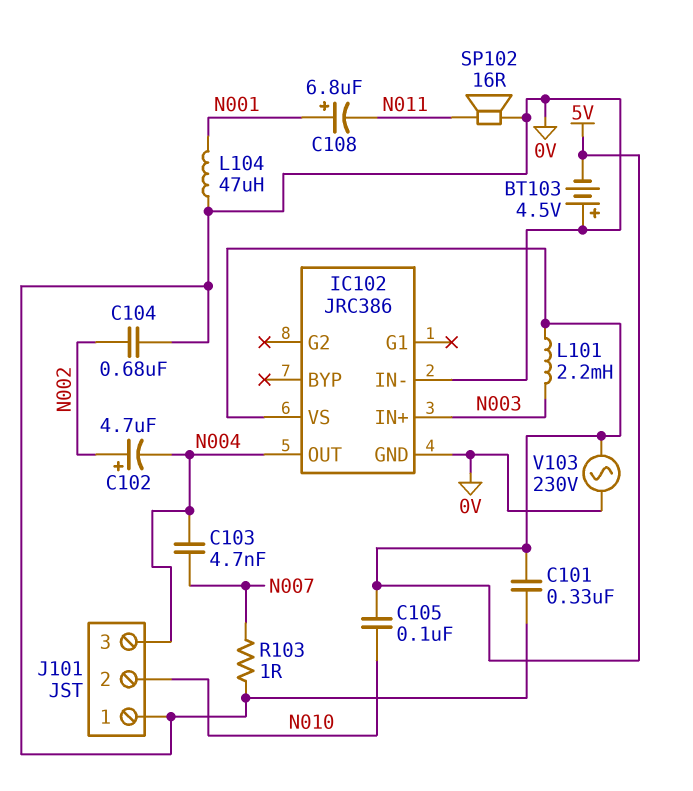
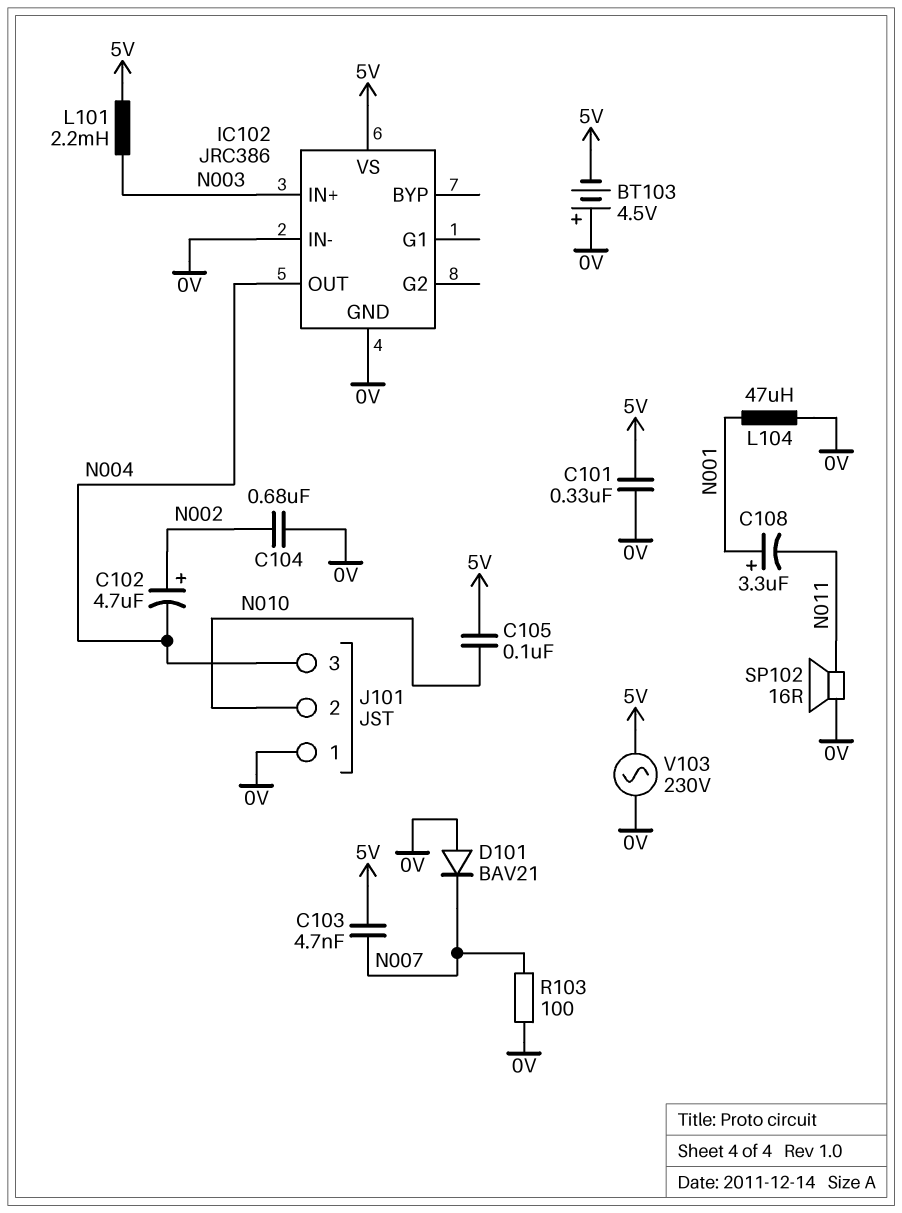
C103: 4.7nF (N004, N007) -> 4.7nF (5V, N007)
C108: 6.8uF (plus N001, minus N011) -> 3.3uF (plus N001, minus N011)
D101: none -> diode BAV21 (A 0V, K N007)
R103: 1 (0V, N007) -> 100 (0V, N007)

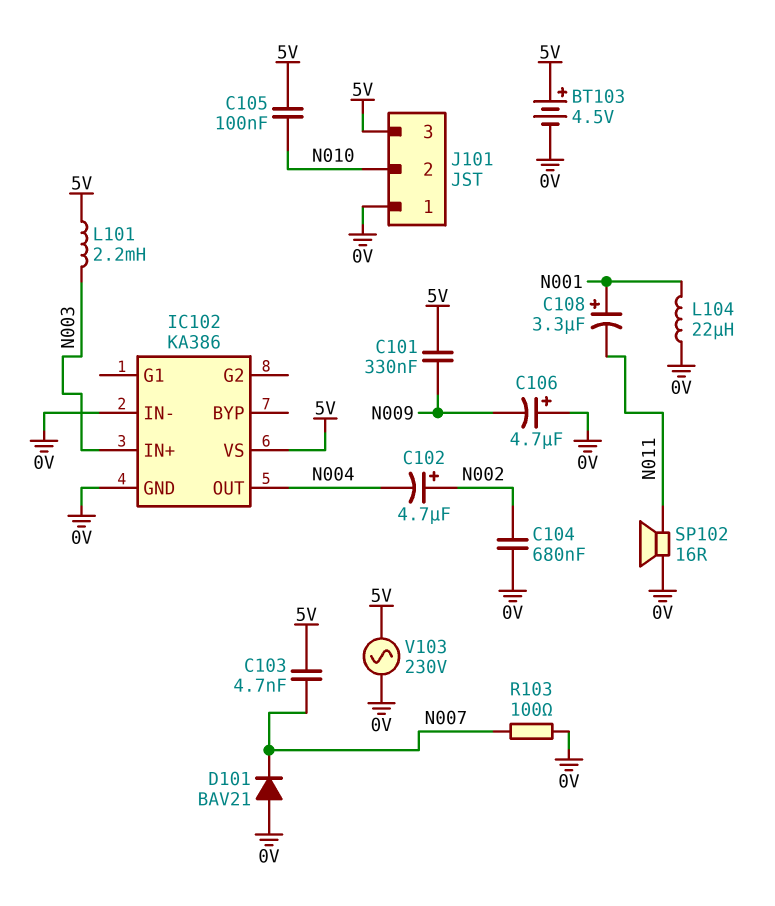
BT103: 4.5V (plus 0V, minus 5V) -> 4.5V (plus 5V, minus 0V)
C101: 330nF (0V, 5V) -> 330nF (5V, N009)
C106: none -> 4.7uF (plus 0V, minus N009)
IC102: JRC386 -> KA386
J101 pin 3: N004 -> 5V
L104: 47uH (0V, N001) -> 22uH (0V, N001)

